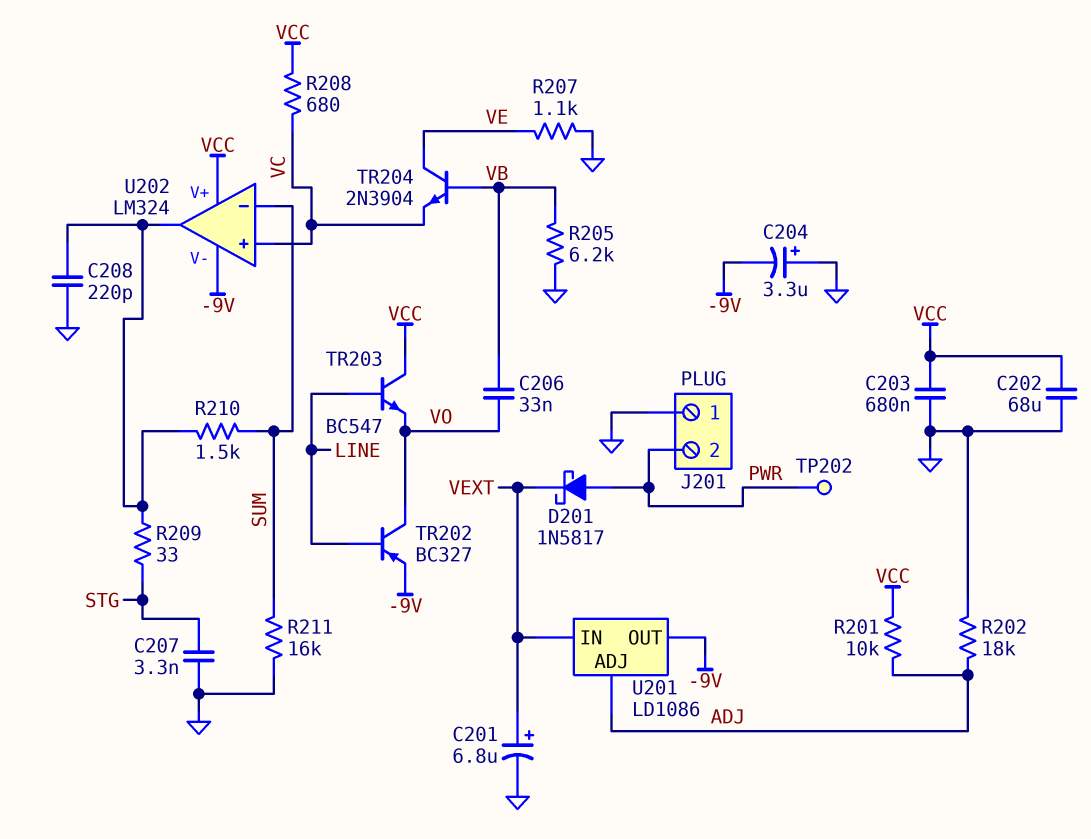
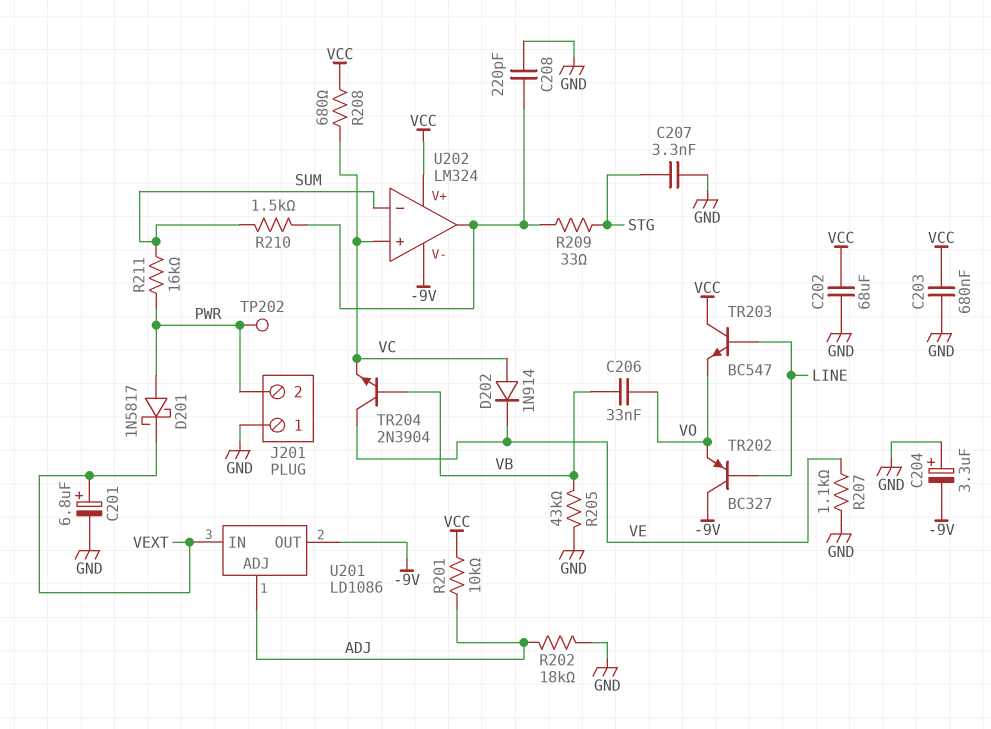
D202: none -> diode 1N914 (A VC, K VE)
R205: 6.2k (GND, VB) -> 43k (GND, VB)
R211: 16k (GND, SUM) -> 16k (PWR, SUM)
TR202: PNP BC327 (B LINE, C VO, E -9V) -> PNP BC327 (B LINE, C -9V, E VO)

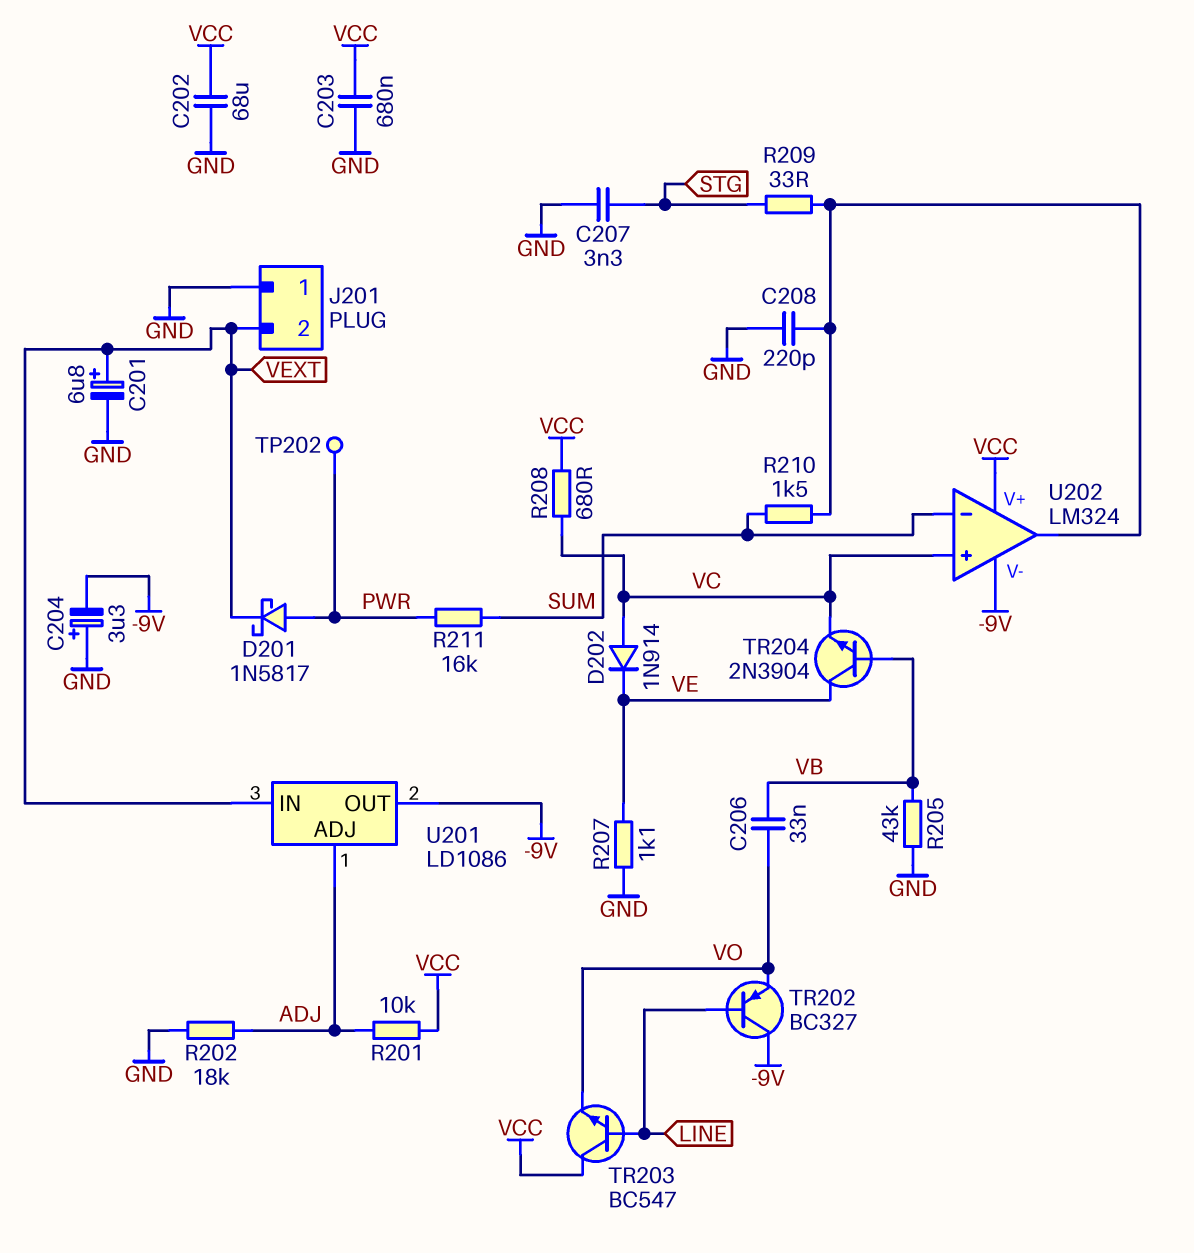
J201 pin 2: PWR -> VEXT

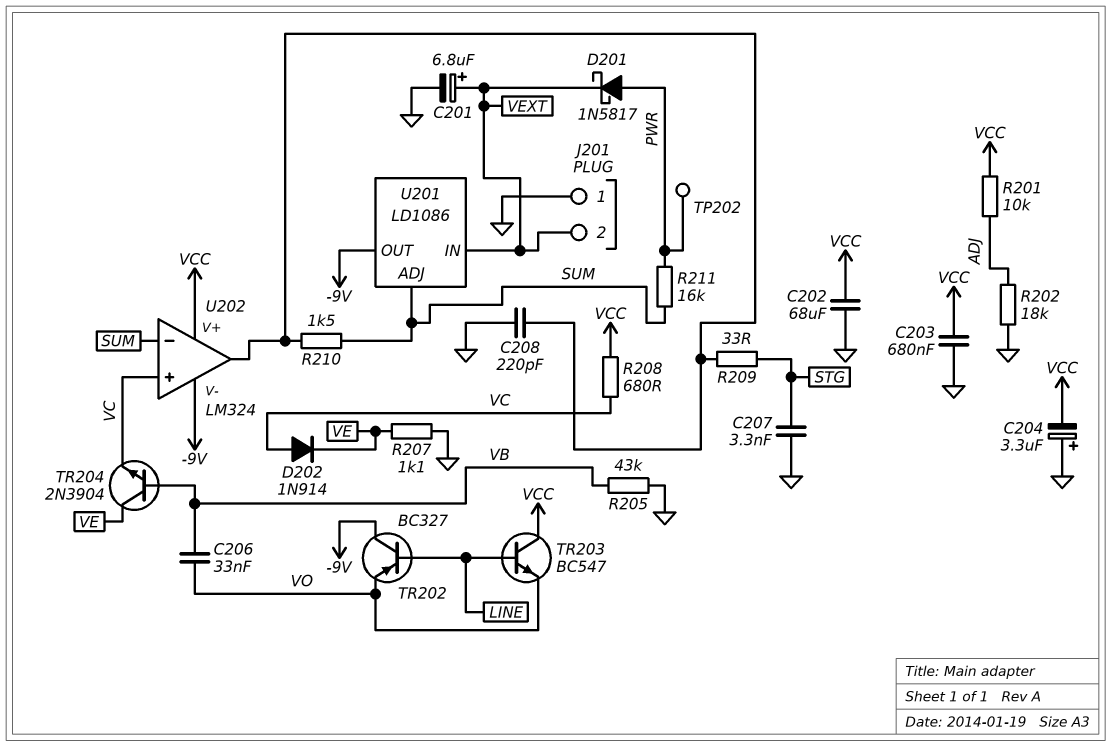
C204: 3.3uF (plus GND, minus -9V) -> 3.3uF (plus GND, minus VCC)
U201 pin ADJ: ADJ -> SUM

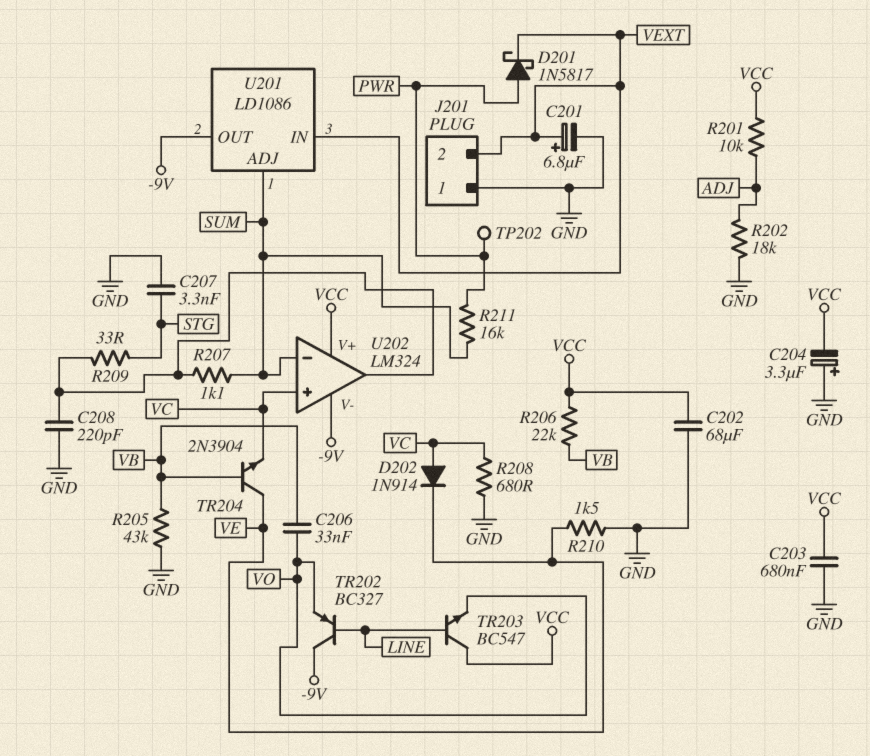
R206: none -> 22k (VB, VCC)
R207: 1.1k (GND, VE) -> 1.1k (SUM, U202/out)
R208: 680 (VC, VCC) -> 680 (GND, VC)
R210: 1.5k (SUM, U202/out) -> 1.5k (GND, VE)

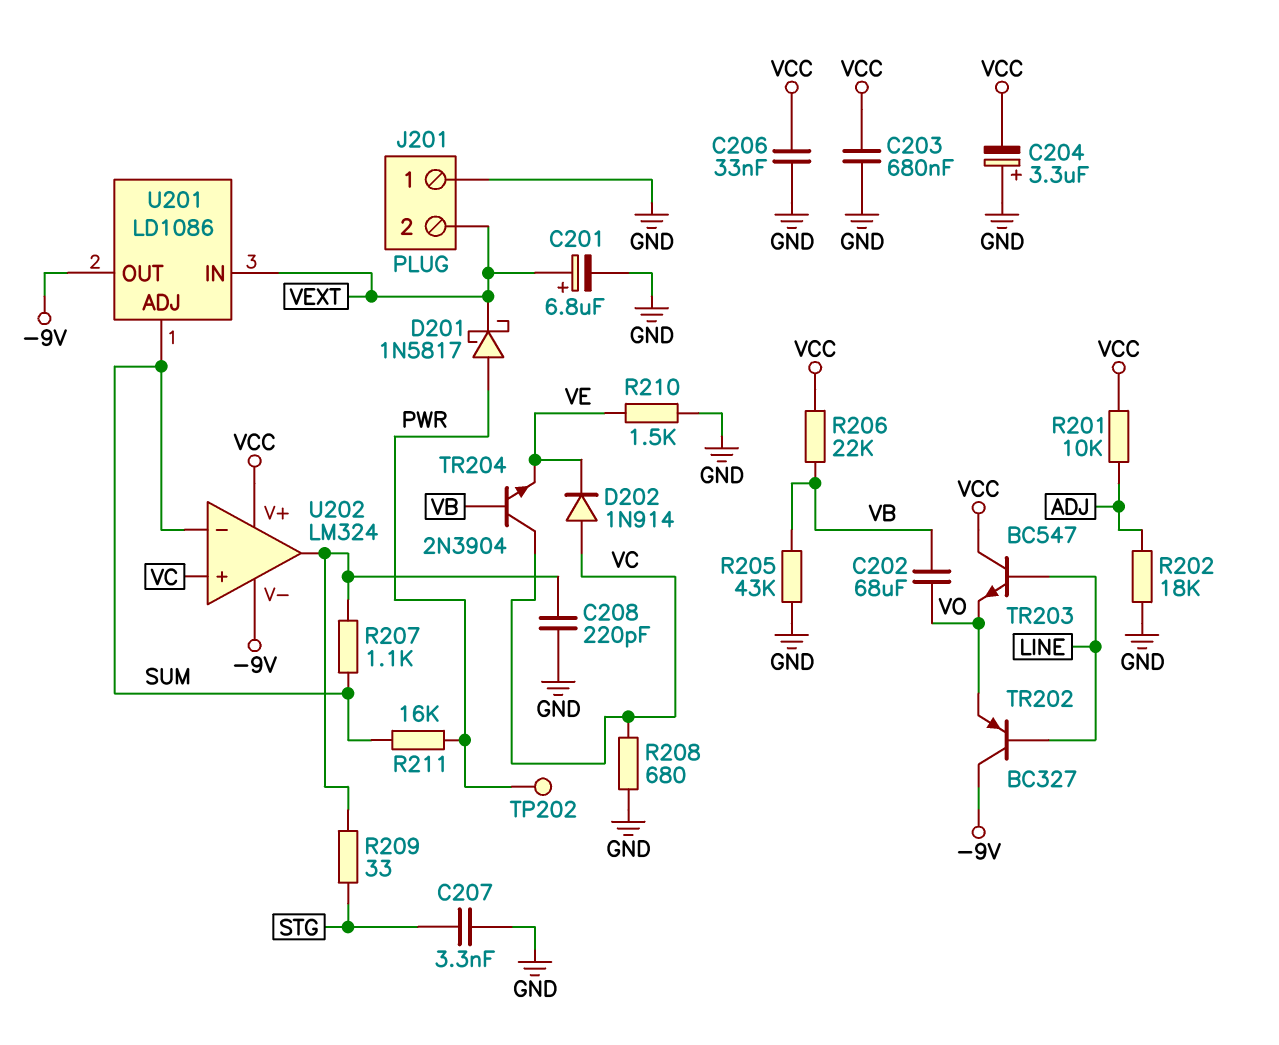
C202: 68uF (GND, VCC) -> 68uF (VB, VO)
C206: 33nF (VB, VO) -> 33nF (GND, VCC)
TR204: NPN 2N3904 (B VB, C VE, E VC) -> NPN 2N3904 (B VB, C VC, E VE)

